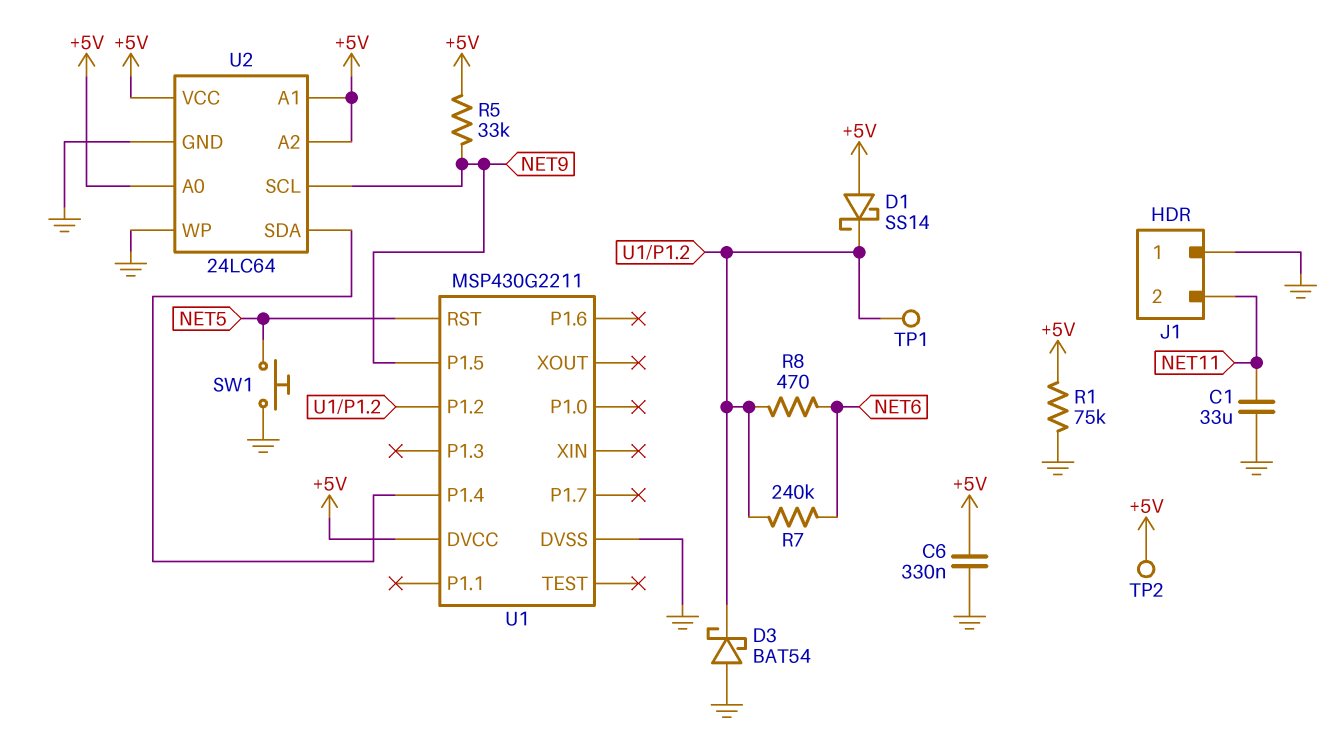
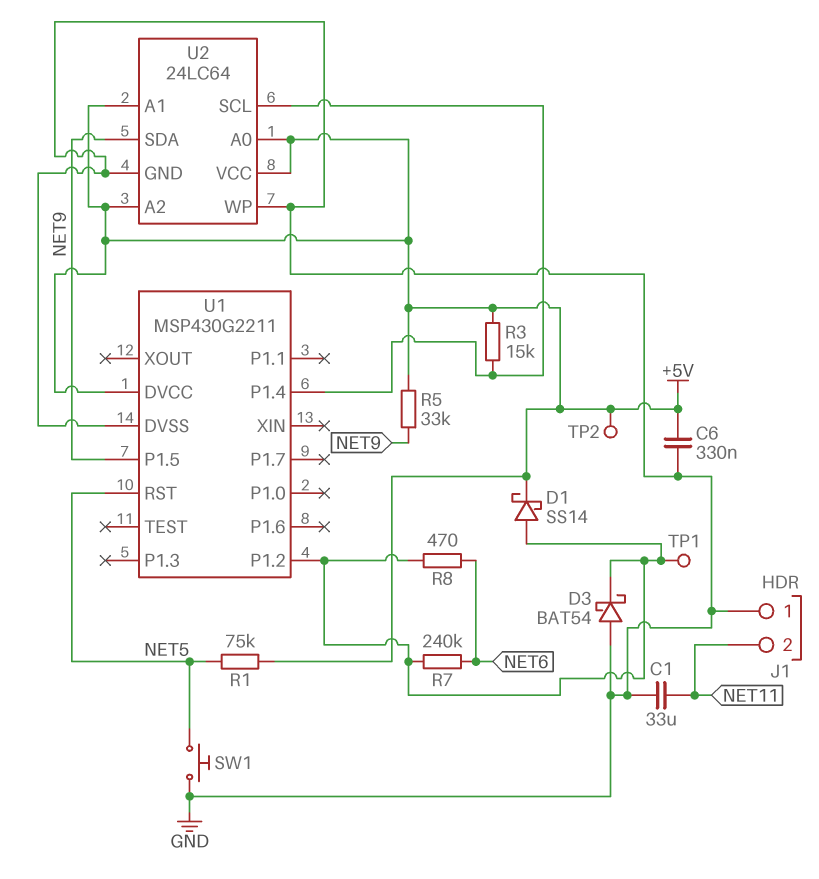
D1: schottky SS14 (A +5V, K U1/P1.2) -> schottky SS14 (A U1/P1.2, K +5V)
R1: 75k (+5V, GND) -> 75k (+5V, NET5)
R3: none -> 15k (+5V, U1/P1.4)
U2 pin SCL: NET9 -> U1/P1.4
U2 pin SDA: U1/P1.4 -> NET9

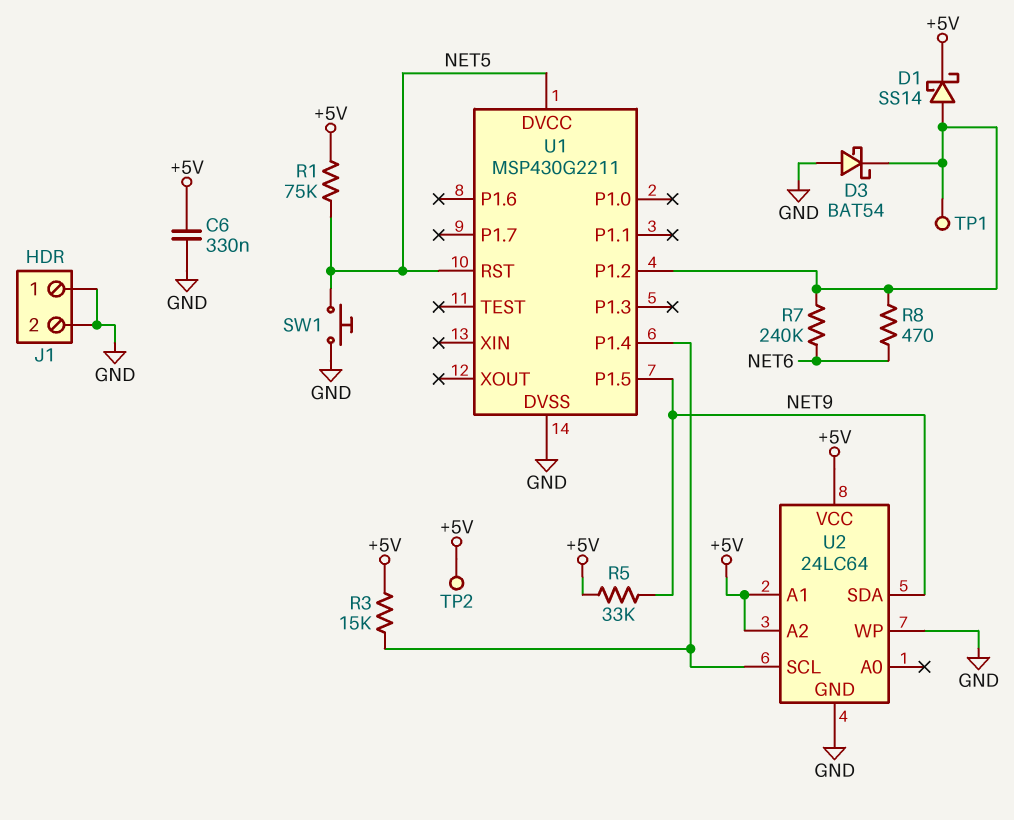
C1: 33uF (GND, NET11) -> none
J1 pin 2: NET11 -> GND
U1 pin DVCC: +5V -> NET5
U2 pin A0: +5V -> none

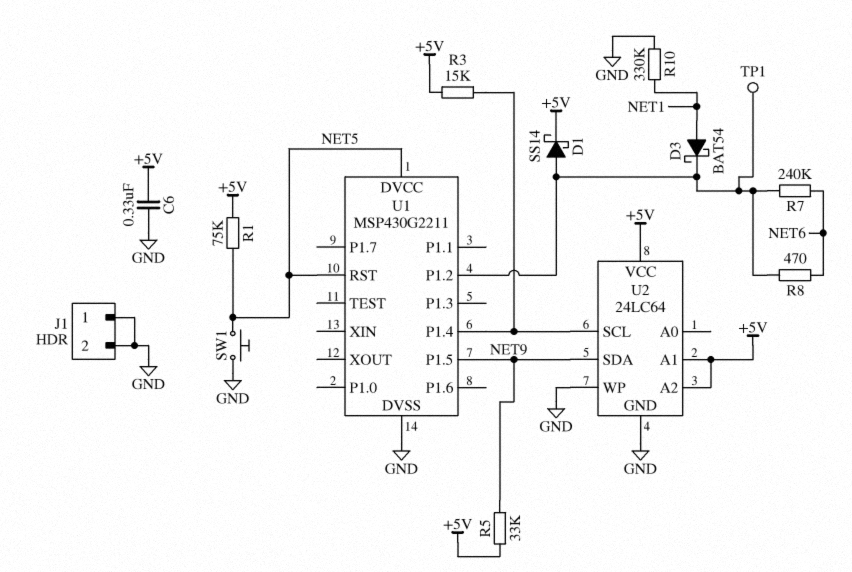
D3: schottky BAT54 (A GND, K U1/P1.2) -> schottky BAT54 (A NET1, K U1/P1.2)
R10: none -> 330k (GND, NET1)
TP2: test point (+5V) -> none

